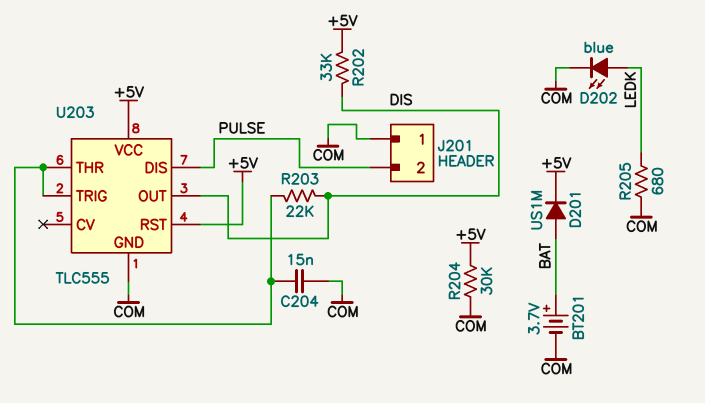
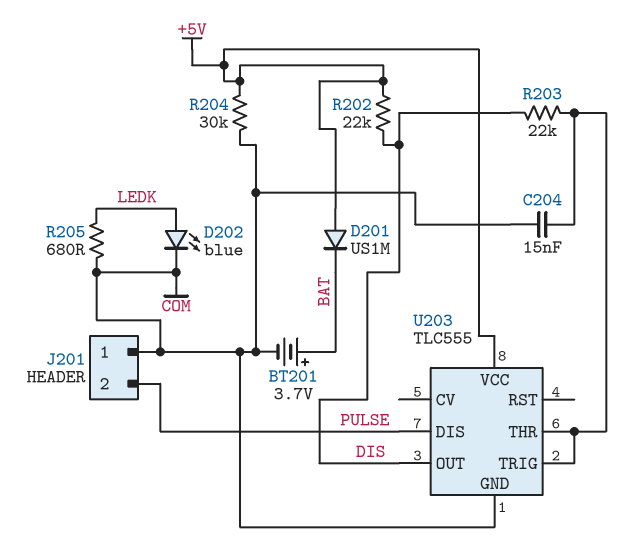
D201: diode US1M (A BAT, K +5V) -> diode US1M (A +5V, K BAT)
R202: 33k (+5V, DIS) -> 22k (+5V, DIS)
U203 pin RST: +5V -> none

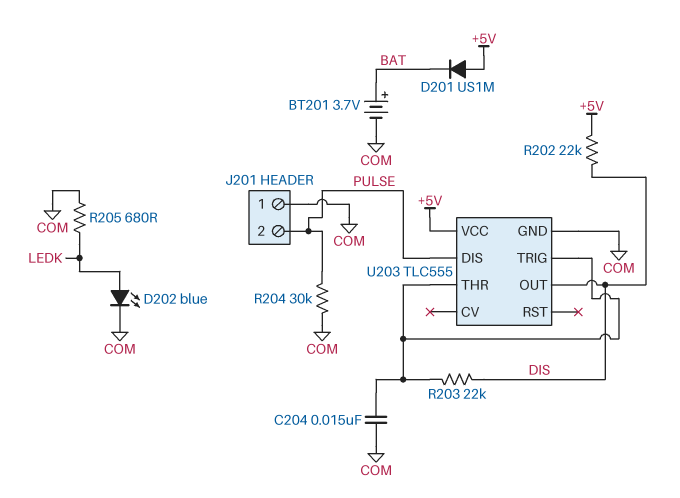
R204: 30k (+5V, COM) -> 30k (COM, PULSE)

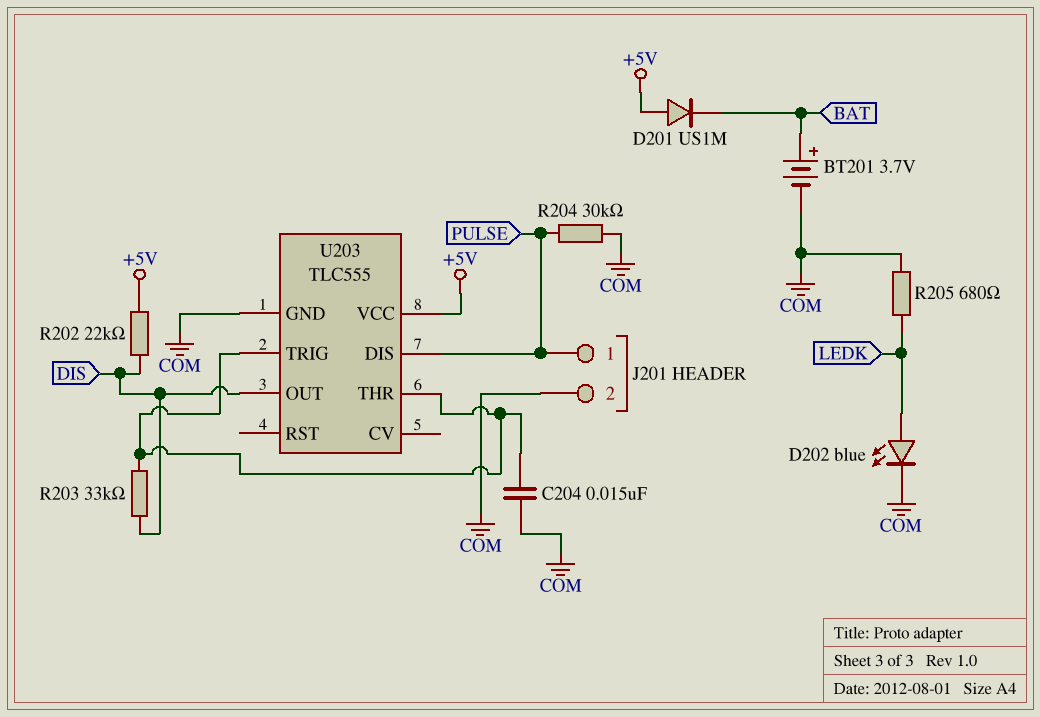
J201 pin 1: COM -> PULSE
J201 pin 2: PULSE -> COM
R203: 22k (DIS, U203/THR) -> 33k (DIS, U203/THR)

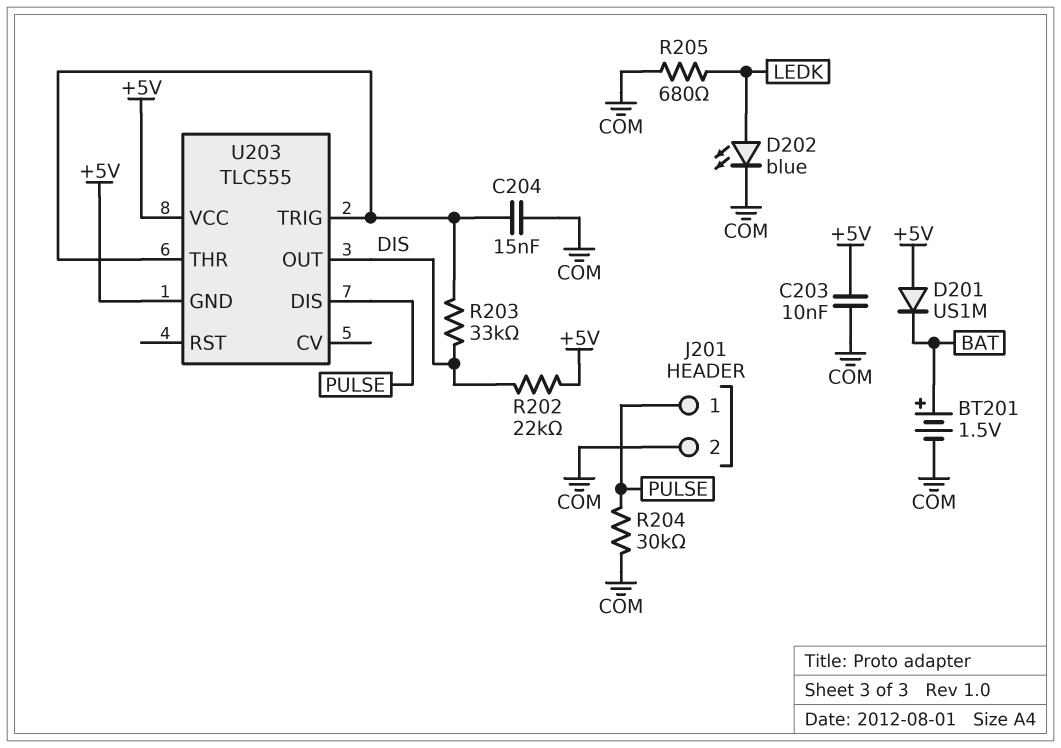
BT201: 3.7V (plus BAT, minus COM) -> 1.5V (plus BAT, minus COM)
C203: none -> 10nF (+5V, COM)
U203 pin GND: COM -> +5V

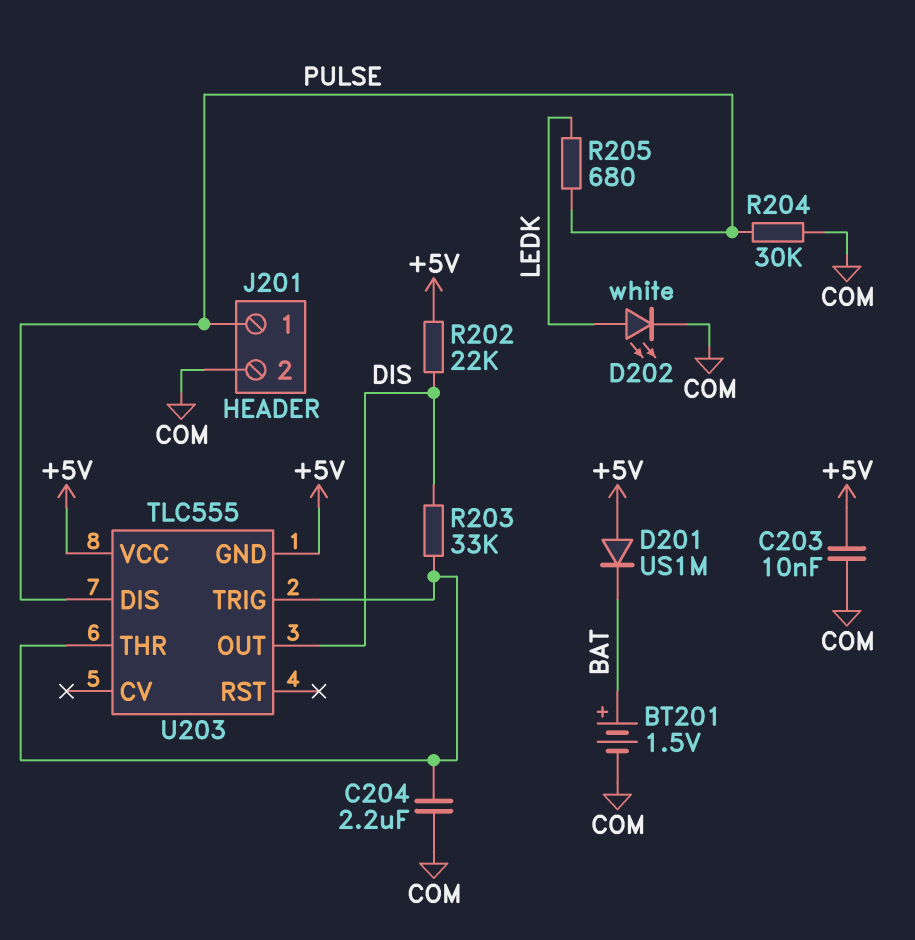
C204: 15nF (COM, U203/THR) -> 2.2uF (COM, U203/THR)
D202: LED blue (A LEDK, K COM) -> LED white (A LEDK, K COM)
R205: 680 (COM, LEDK) -> 680 (LEDK, PULSE)

